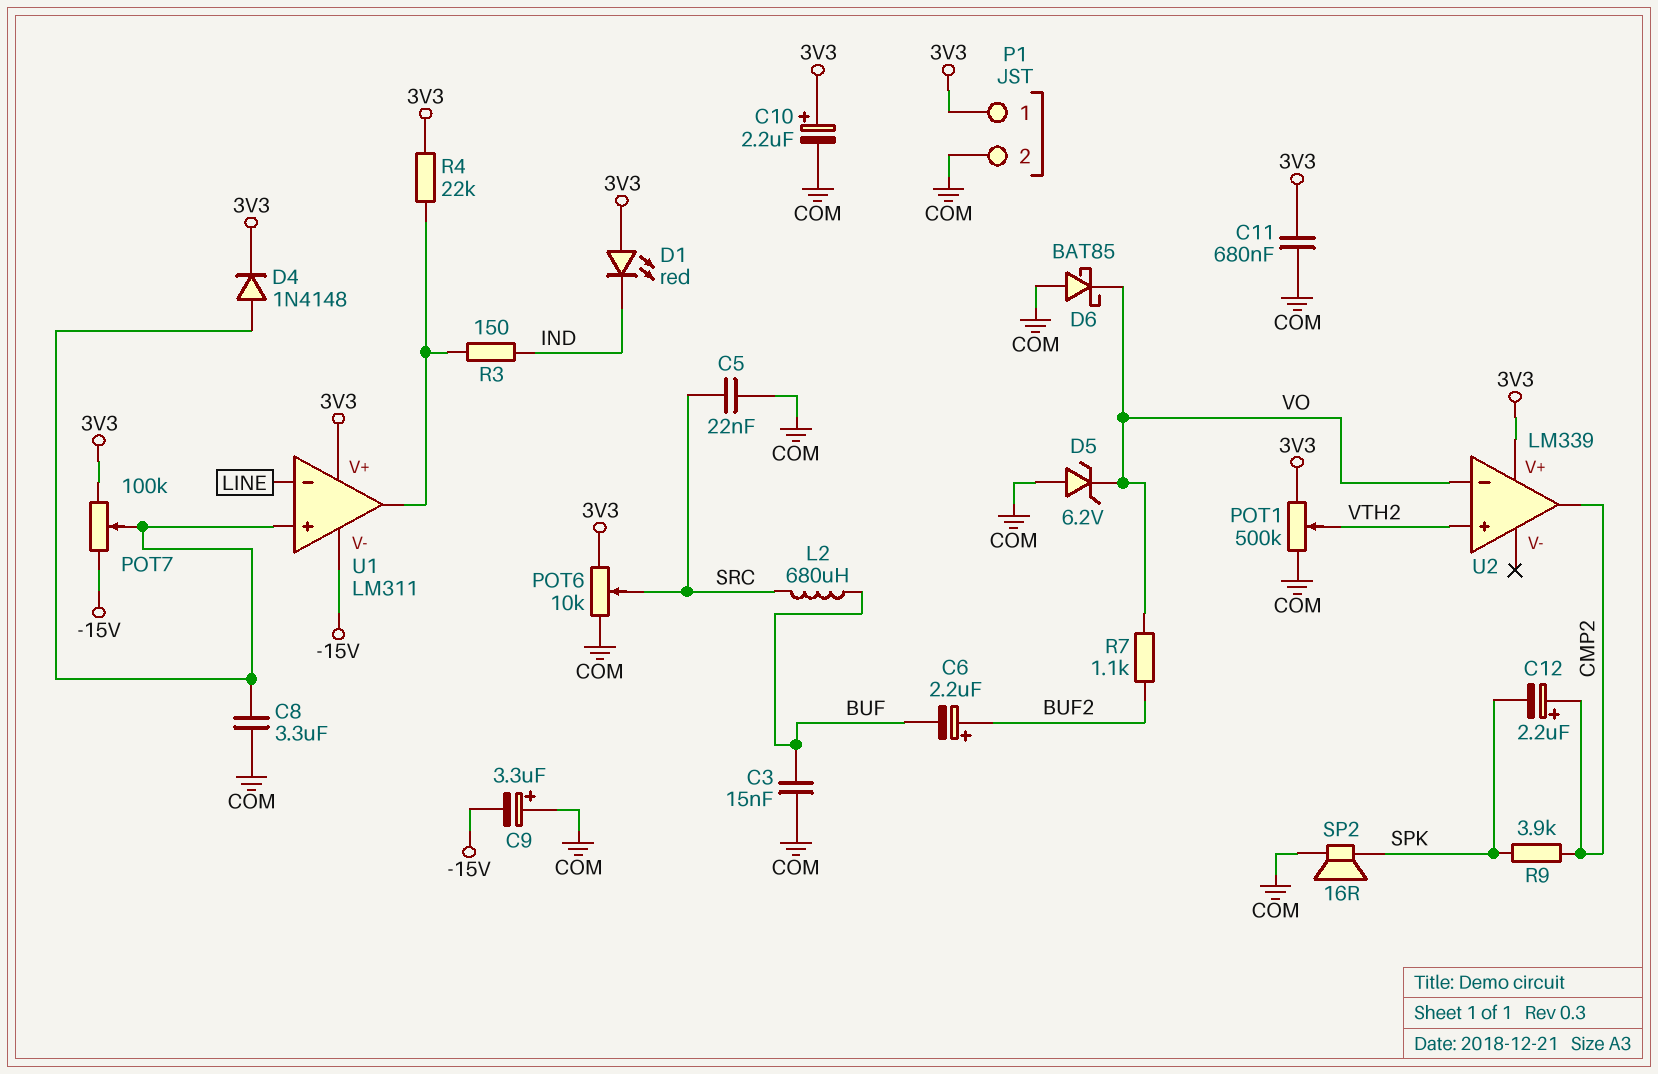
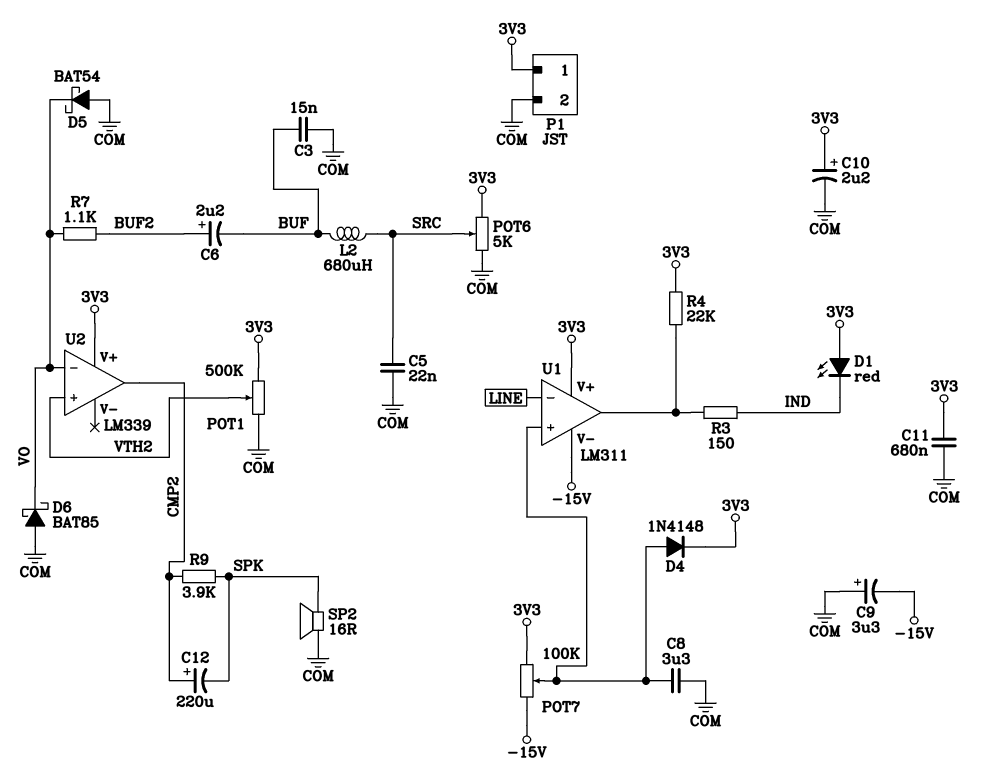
C12: 2.2uF (plus CMP2, minus SPK) -> 220uF (plus CMP2, minus SPK)
D5: zener 6.2V (A COM, K VO) -> schottky BAT54 (A COM, K VO)
POT6: 10k (3V3, COM, wiper SRC) -> 5k (3V3, COM, wiper SRC)

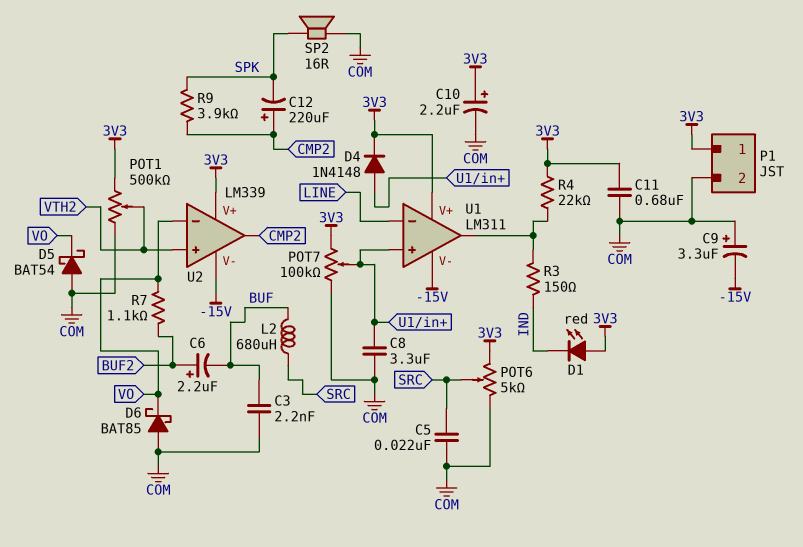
C3: 15nF (BUF, COM) -> 2.2nF (BUF, COM)
POT7: 100k (-15V, 3V3, wiper U1/in+) -> 100k (3V3, COM, wiper U1/in+)
U2 pin V-: none -> -15V

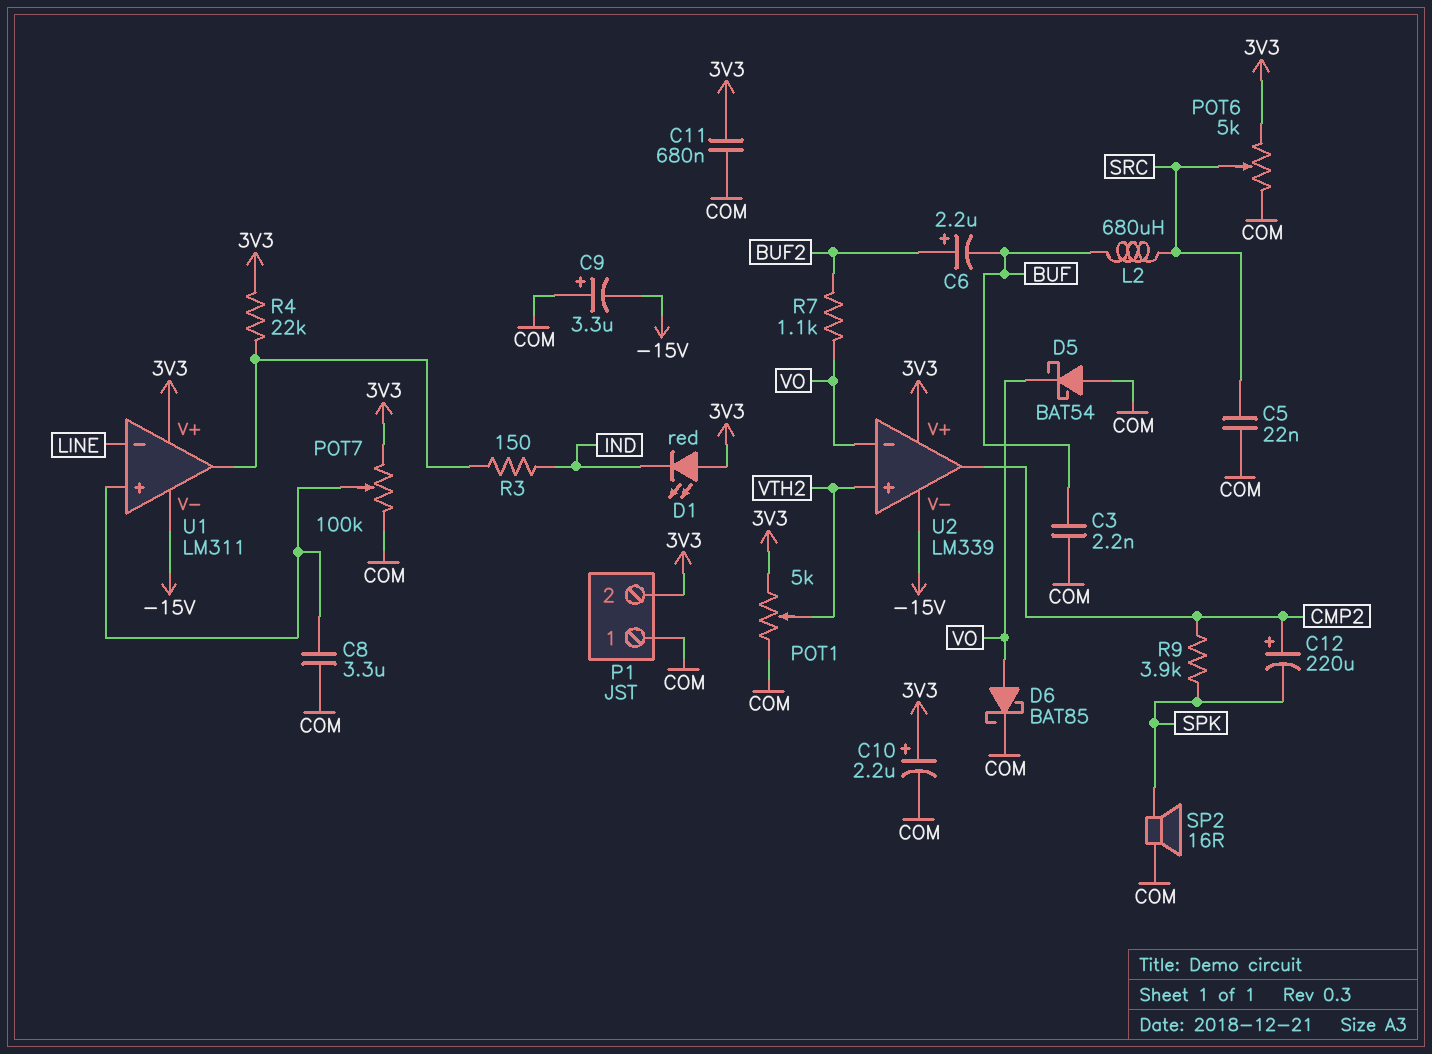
D4: diode 1N4148 (A U1/in+, K 3V3) -> none
D6: schottky BAT85 (A COM, K VO) -> schottky BAT85 (A VO, K COM)
P1 pin 1: 3V3 -> COM
P1 pin 2: COM -> 3V3
POT1: 500k (3V3, COM, wiper VTH2) -> 5k (3V3, COM, wiper VTH2)

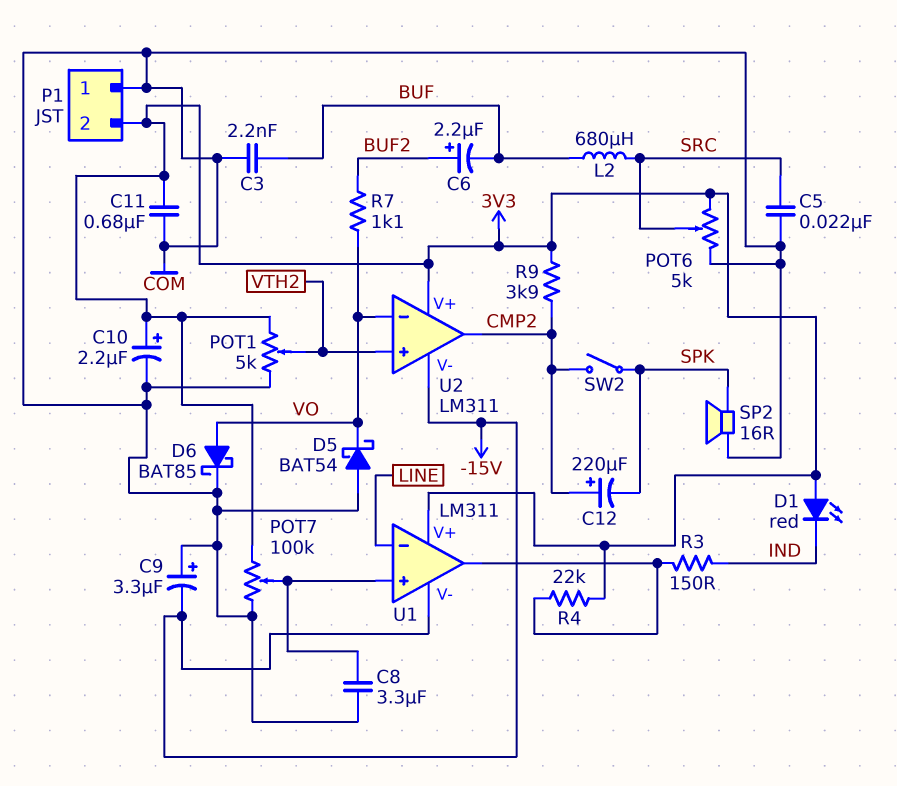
R9: 3.9k (CMP2, SPK) -> 3.9k (3V3, CMP2)
SW2: none -> switch (CMP2, SPK)
U2: LM339 -> LM311

